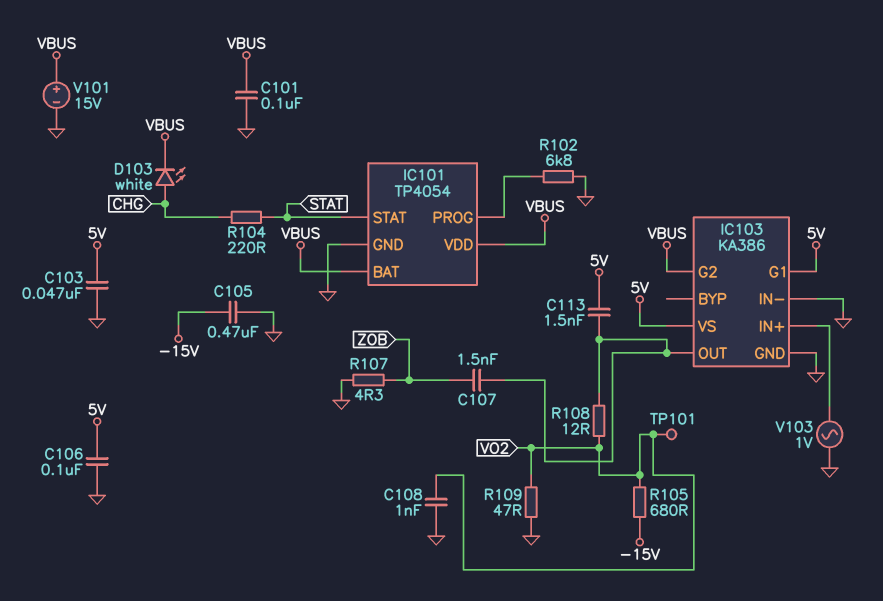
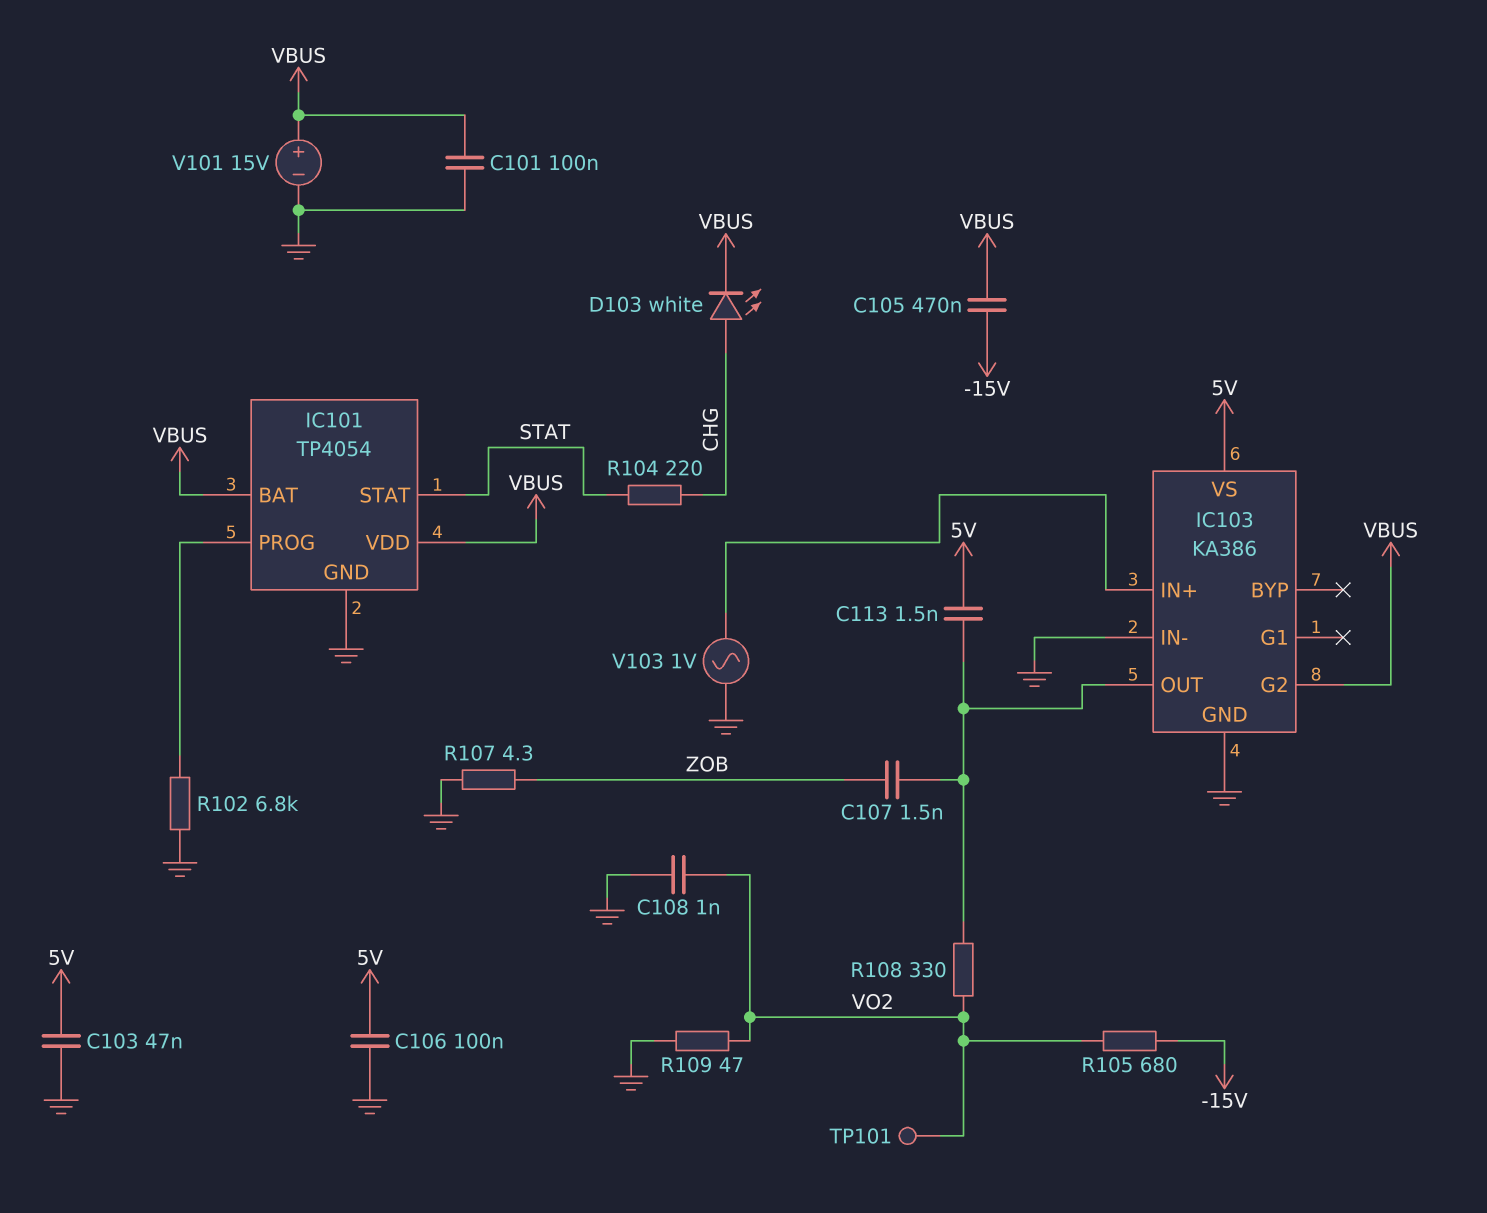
C105: 470nF (-15V, GND) -> 470nF (-15V, VBUS)
IC103 pin G1: 5V -> none
R108: 12 (IC103/OUT, VO2) -> 330 (IC103/OUT, VO2)

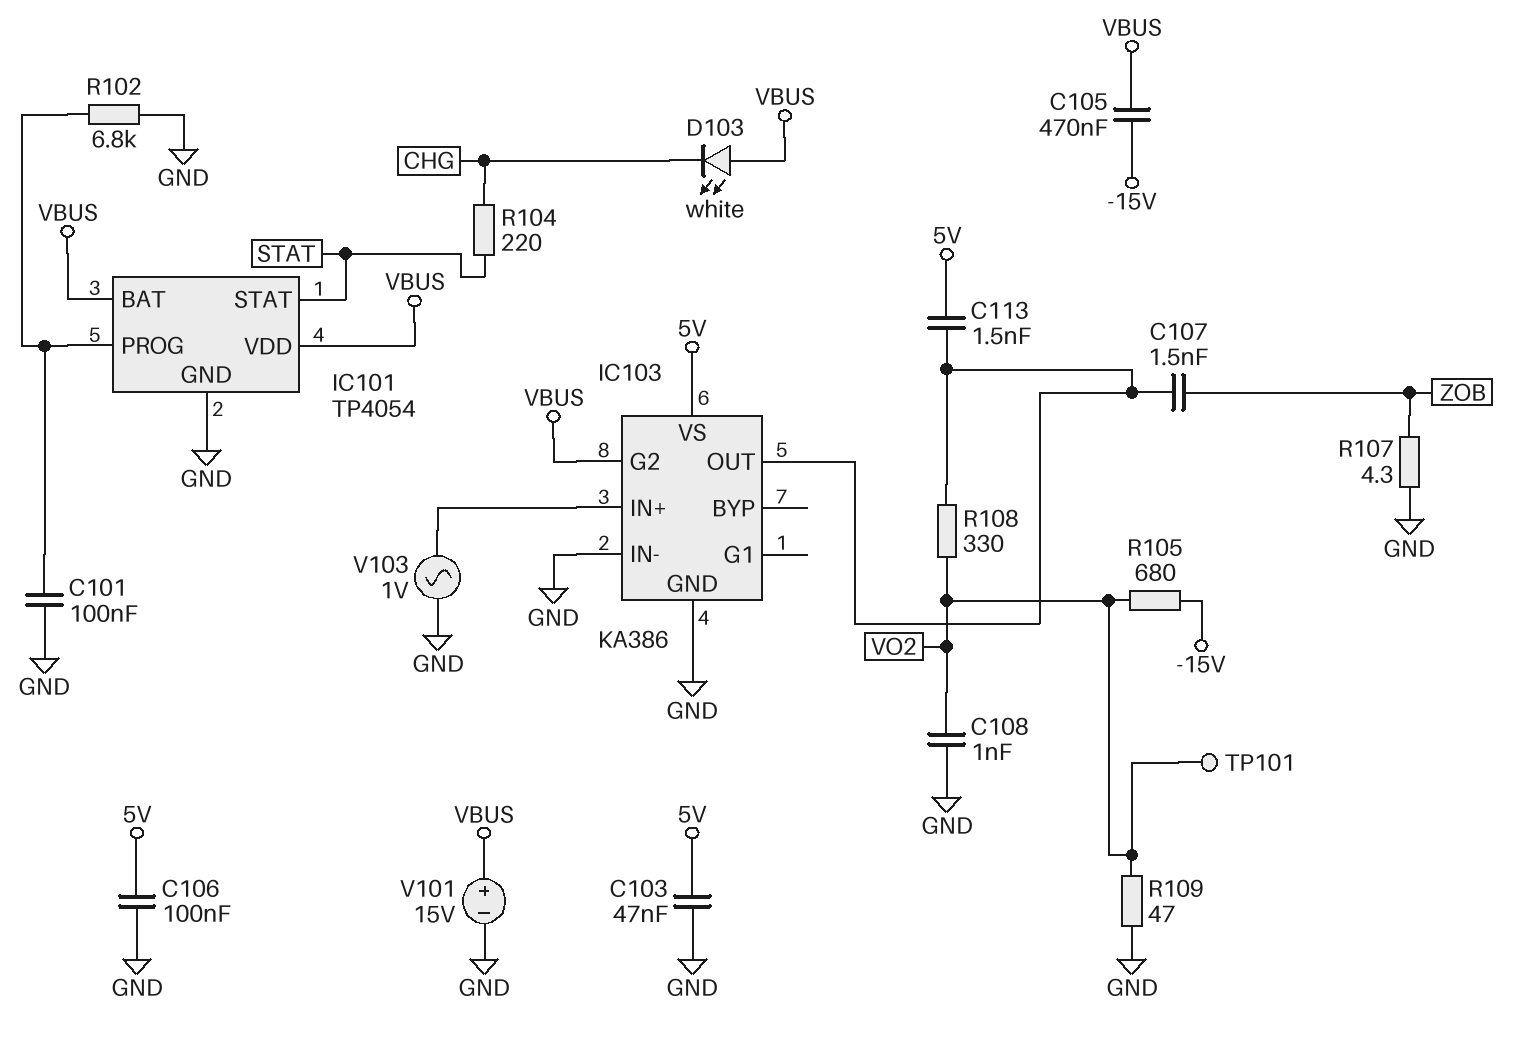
C101: 100nF (GND, VBUS) -> 100nF (GND, IC101/PROG)
D103: LED white (A CHG, K VBUS) -> LED white (A VBUS, K CHG)

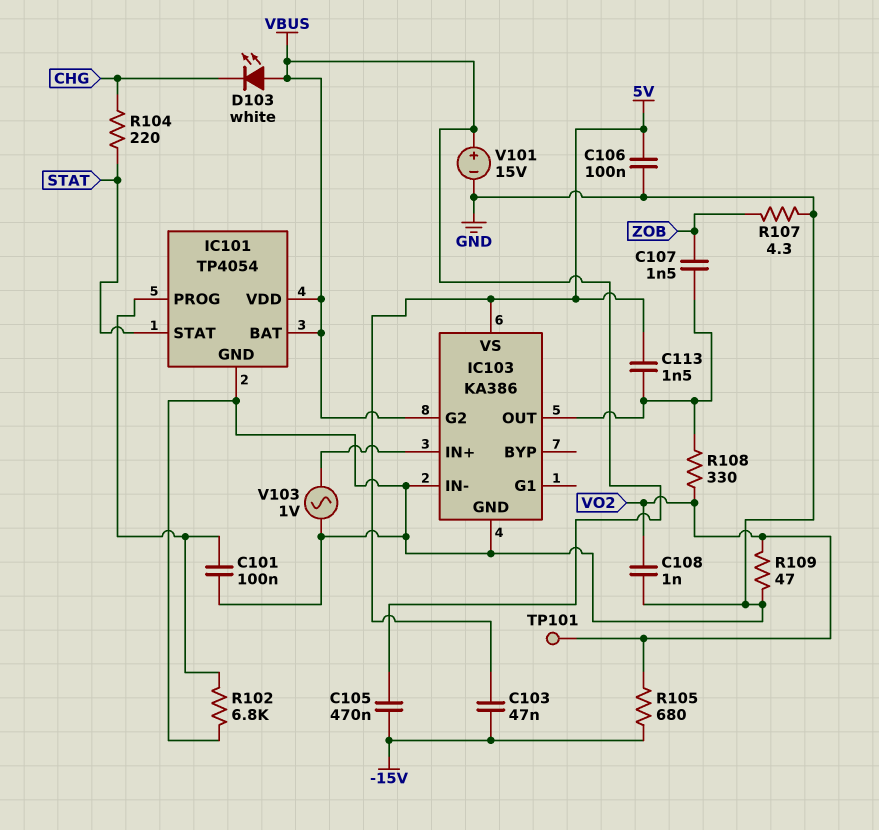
C103: 47nF (5V, GND) -> 47nF (-15V, 5V)

